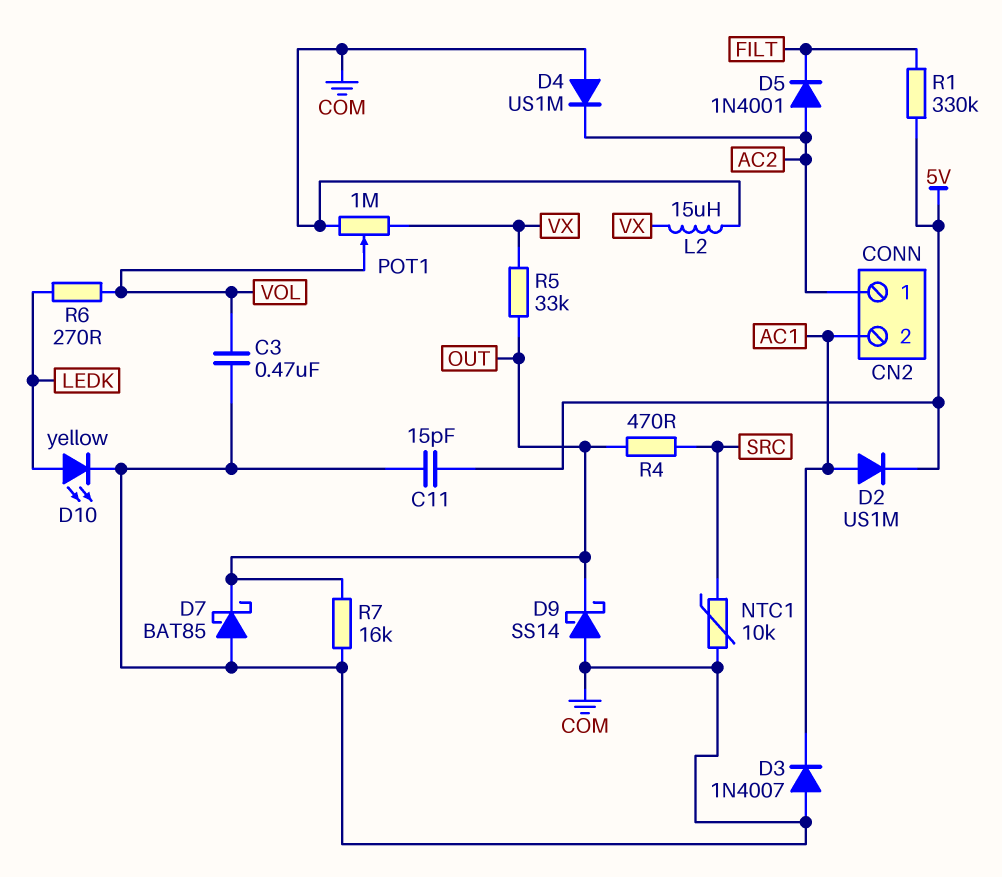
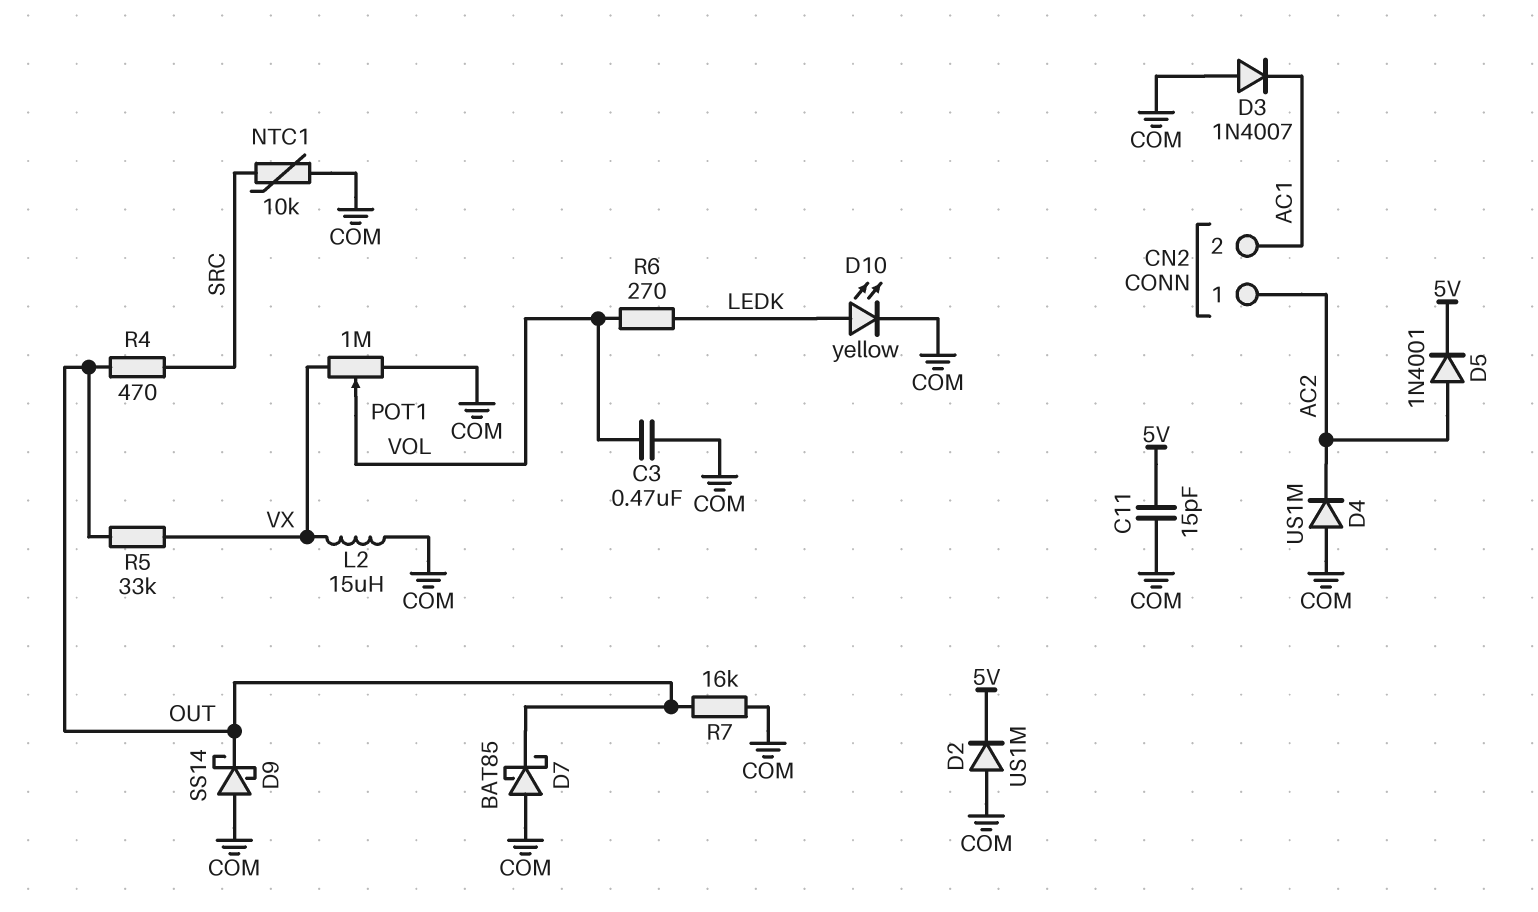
D2: diode US1M (A AC1, K 5V) -> diode US1M (A COM, K 5V)
D5: diode 1N4001 (A AC2, K FILT) -> diode 1N4001 (A AC2, K 5V)
R1: 330k (5V, FILT) -> none

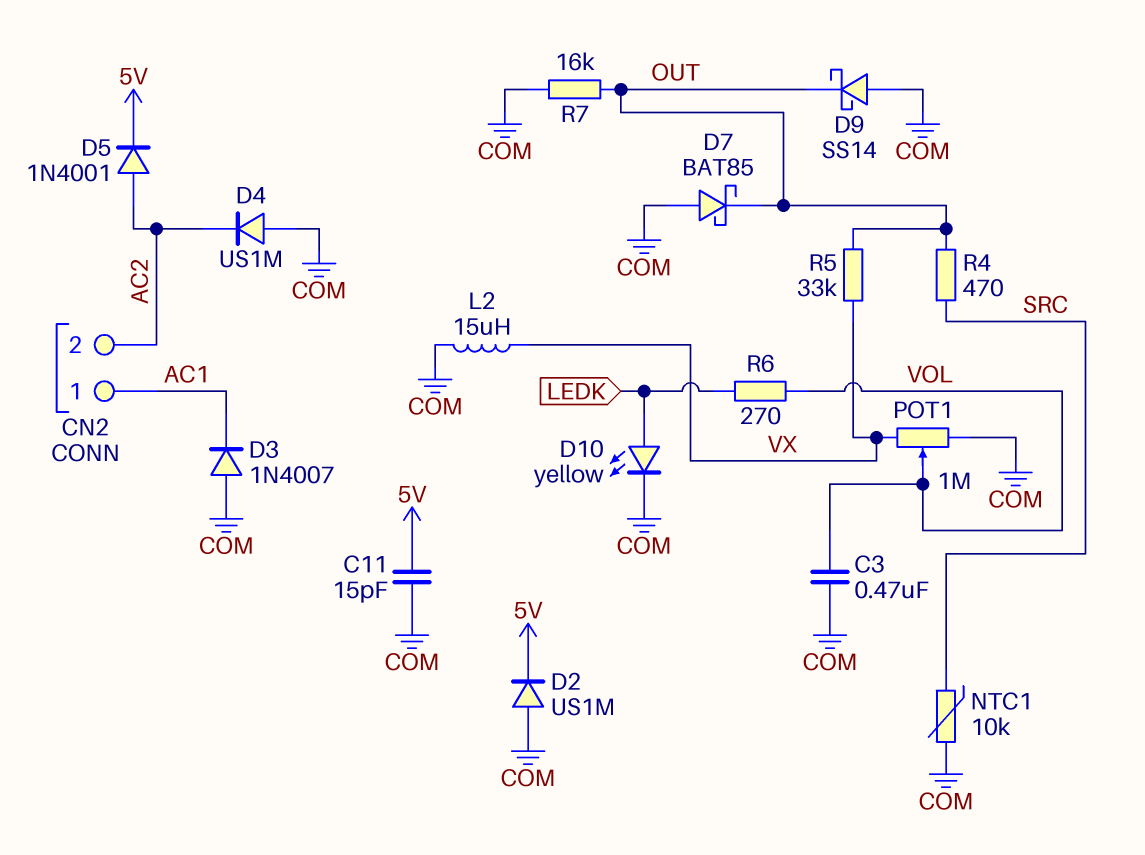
CN2 pin 1: AC2 -> AC1
CN2 pin 2: AC1 -> AC2

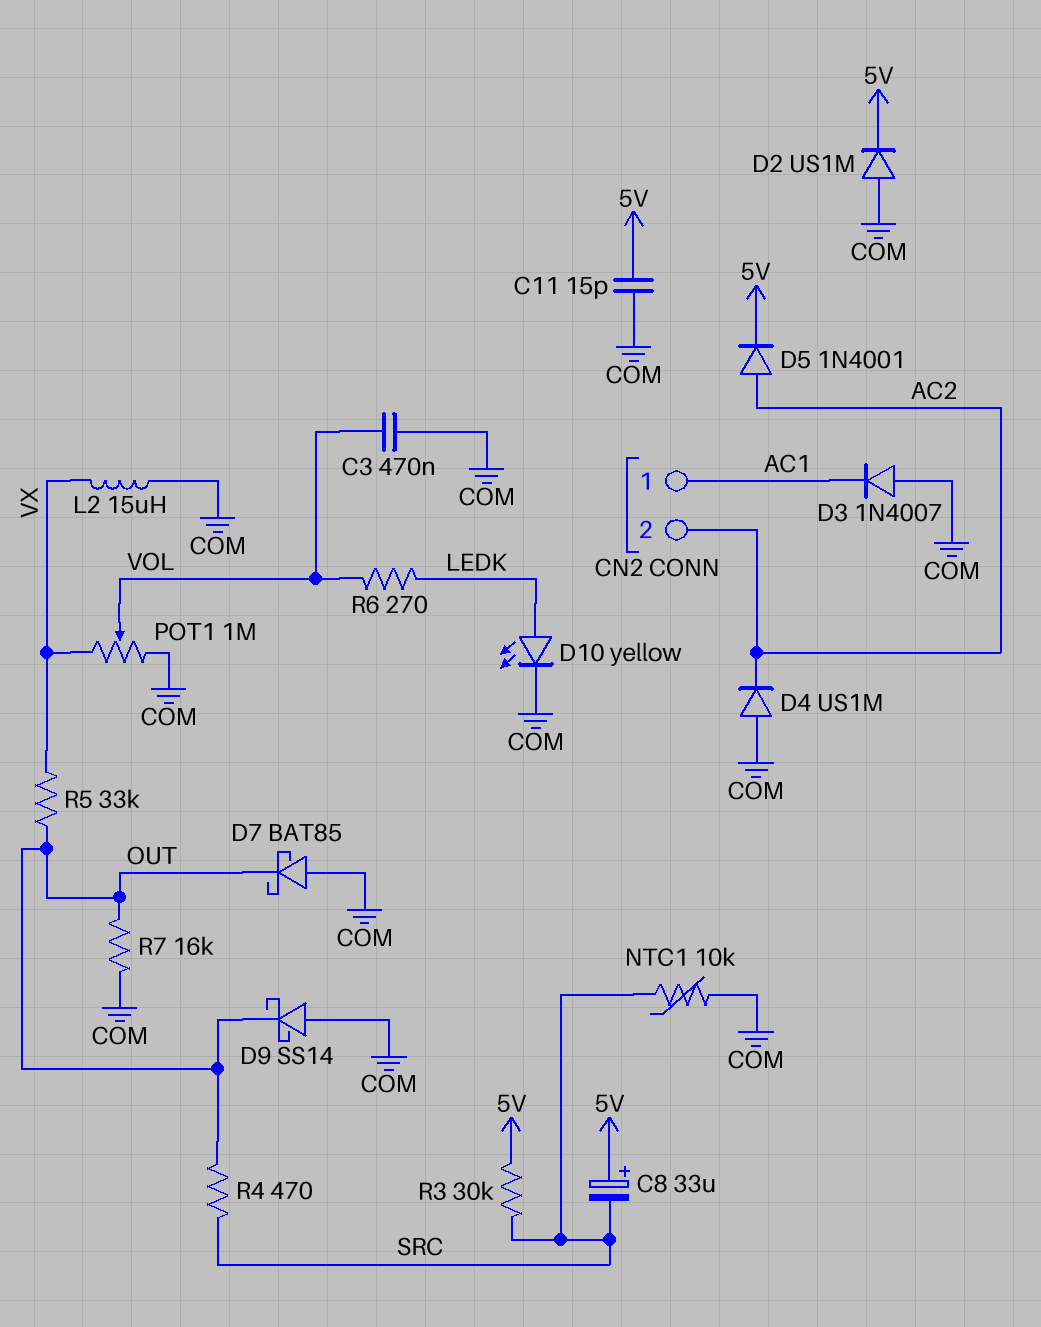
C8: none -> 33uF (plus 5V, minus SRC)
R3: none -> 30k (5V, SRC)

